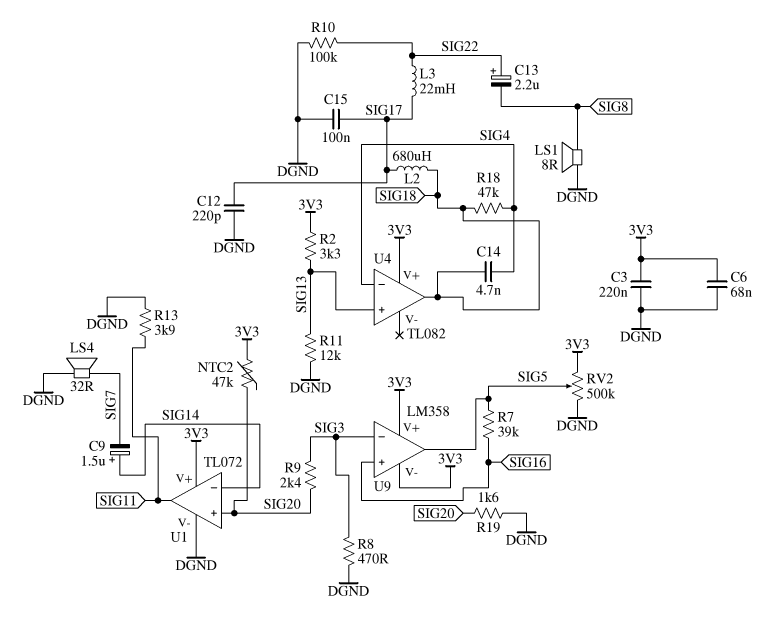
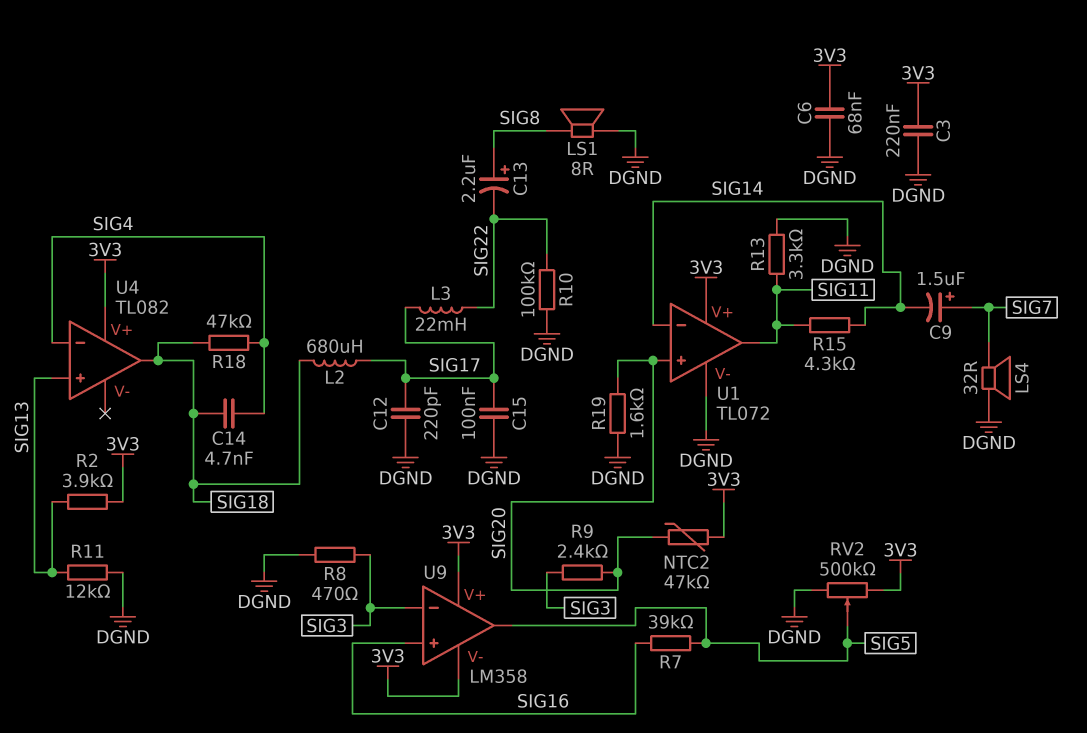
C9: 1.5uF (plus SIG14, minus SIG7) -> 1.5uF (plus SIG7, minus SIG14)
C13: 2.2uF (plus SIG22, minus SIG8) -> 2.2uF (plus SIG8, minus SIG22)
R2: 3.3k (3V3, SIG13) -> 3.9k (3V3, SIG13)
R13: 3.9k (DGND, SIG11) -> 3.3k (DGND, SIG11)
R15: none -> 4.3k (SIG11, SIG14)

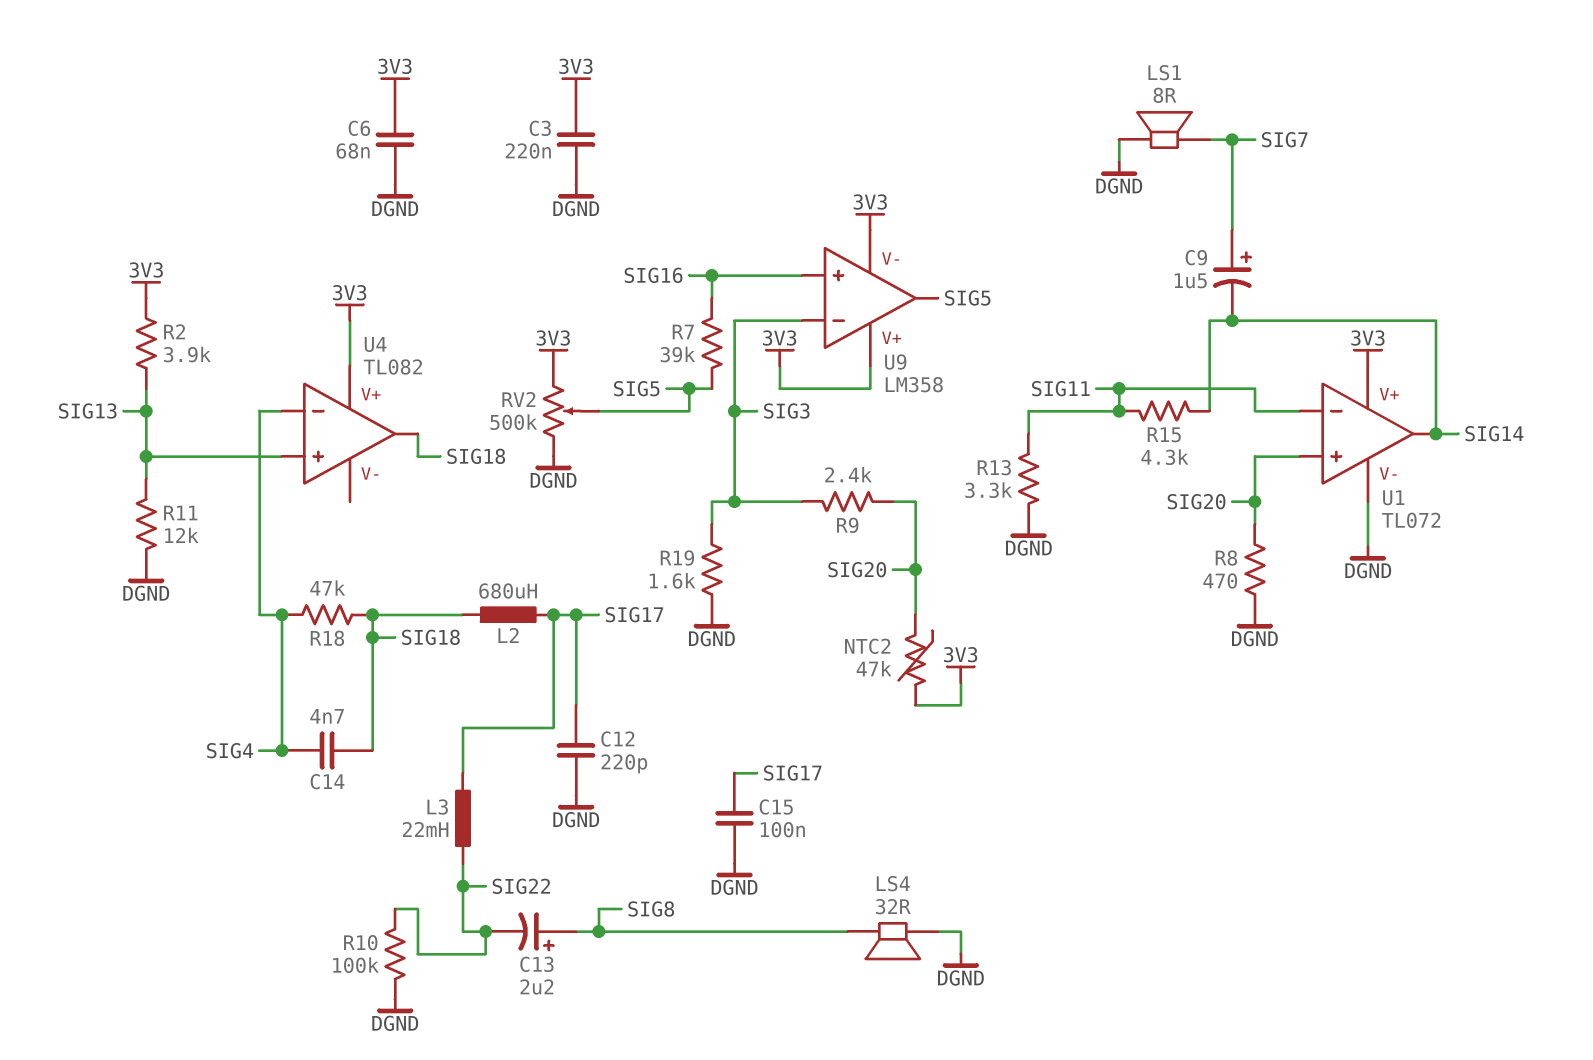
LS1: speaker 8R (DGND, SIG8) -> speaker 8R (DGND, SIG7)
LS4: speaker 32R (DGND, SIG7) -> speaker 32R (DGND, SIG8)
R8: 470 (DGND, SIG3) -> 470 (DGND, SIG20)
R19: 1.6k (DGND, SIG20) -> 1.6k (DGND, SIG3)
U1 pin in-: SIG14 -> SIG11
U1 pin out: SIG11 -> SIG14

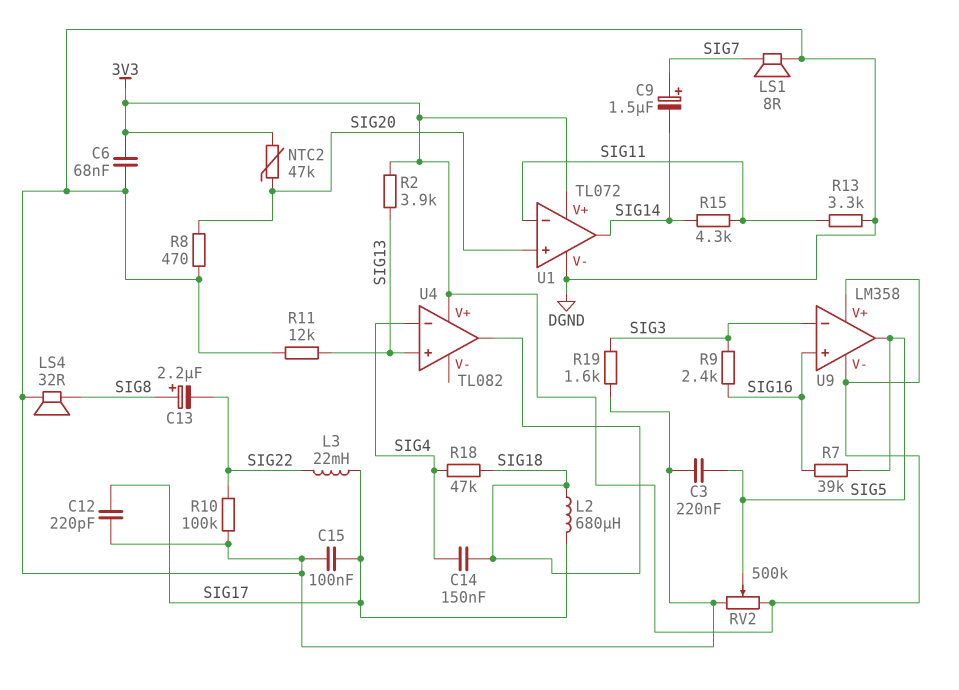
C3: 220nF (3V3, DGND) -> 220nF (DGND, SIG5)
C14: 4.7nF (SIG4, SIG18) -> 150nF (SIG4, SIG18)
R9: 2.4k (SIG3, SIG20) -> 2.4k (SIG3, SIG16)

